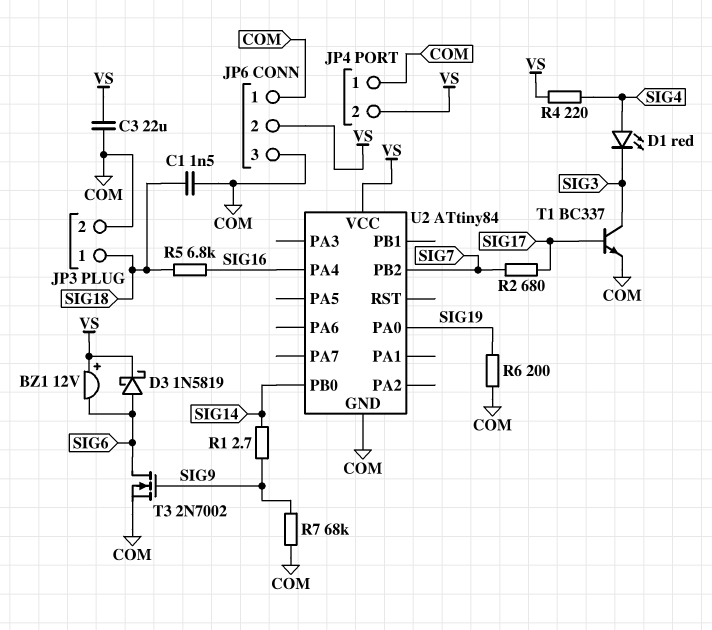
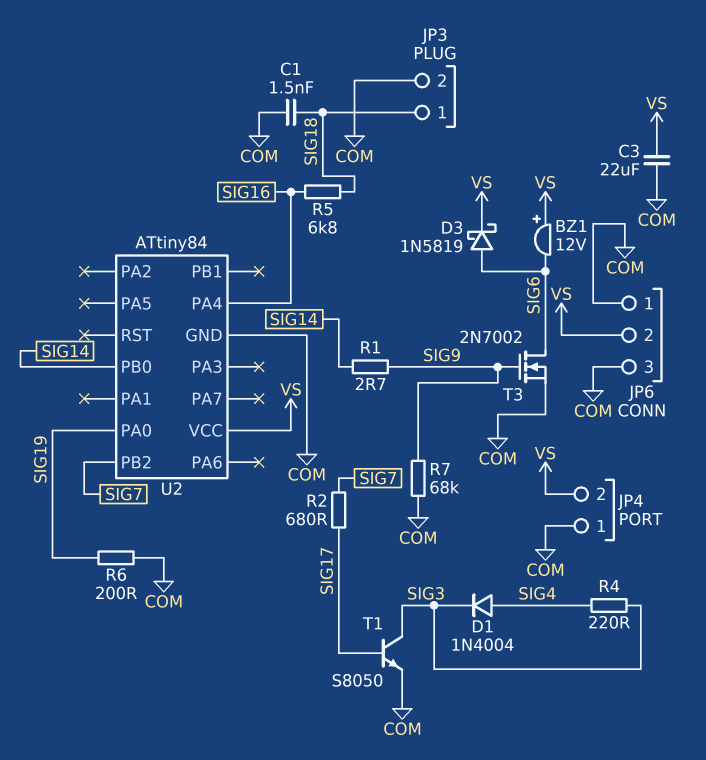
D1: LED red (A SIG4, K SIG3) -> diode 1N4004 (A SIG4, K SIG3)
R4: 220 (SIG4, VS) -> 220 (SIG3, SIG4)
T1: NPN BC337 (B SIG17, C SIG3, E COM) -> NPN S8050 (B SIG17, C SIG3, E COM)

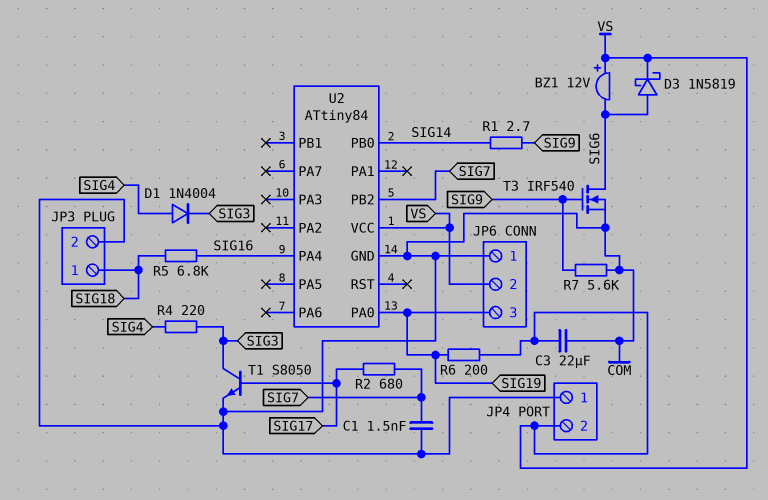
C1: 1.5nF (COM, SIG18) -> 1.5nF (COM, SIG7)
JP6 pin 3: COM -> SIG19
R6: 200 (COM, SIG19) -> 200 (SIG19, VS)
R7: 68k (COM, SIG9) -> 5.6k (COM, SIG9)
T3: NMOS 2N7002 (G SIG9, D SIG6, S COM) -> NMOS IRF540 (G SIG9, D SIG6, S COM)

